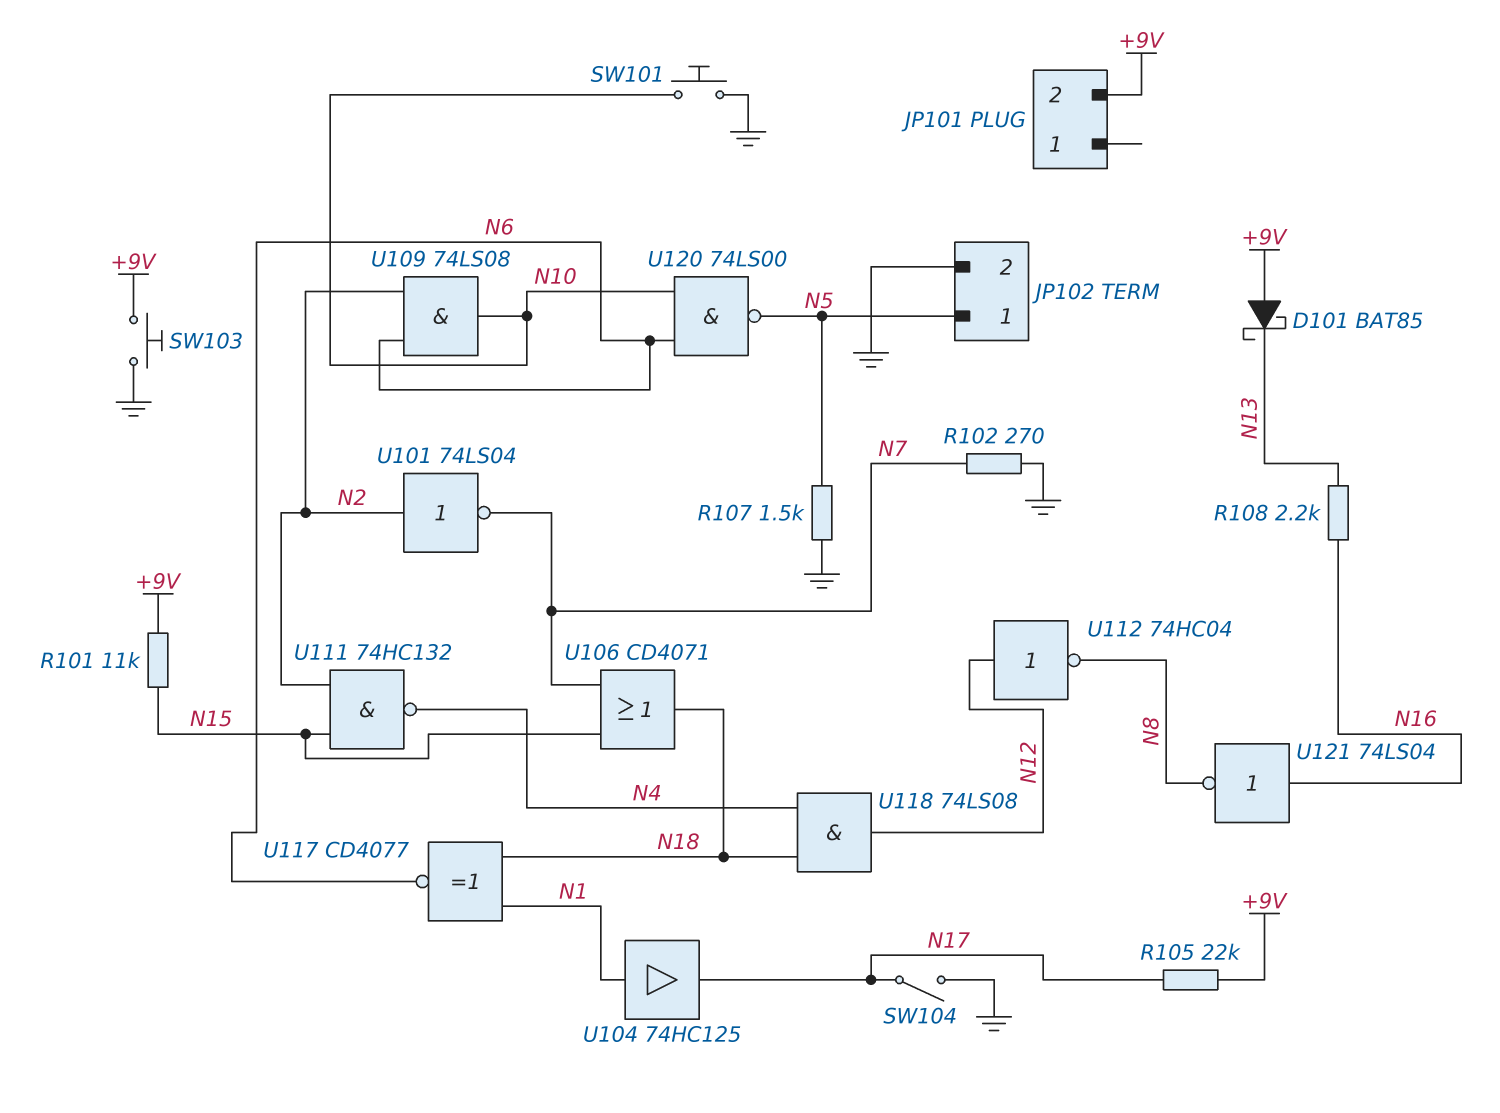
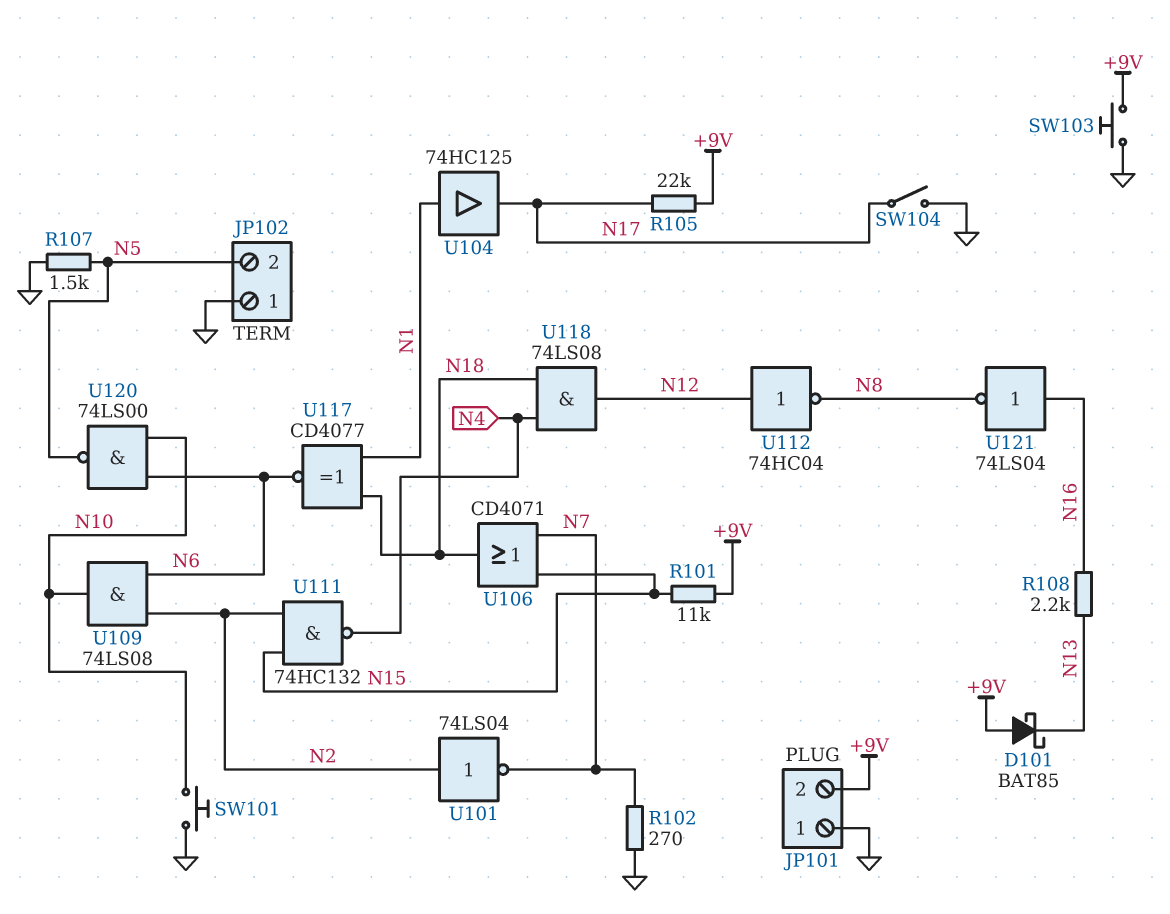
JP101 pin 1: none -> GND
JP102 pin 1: N5 -> GND
JP102 pin 2: GND -> N5

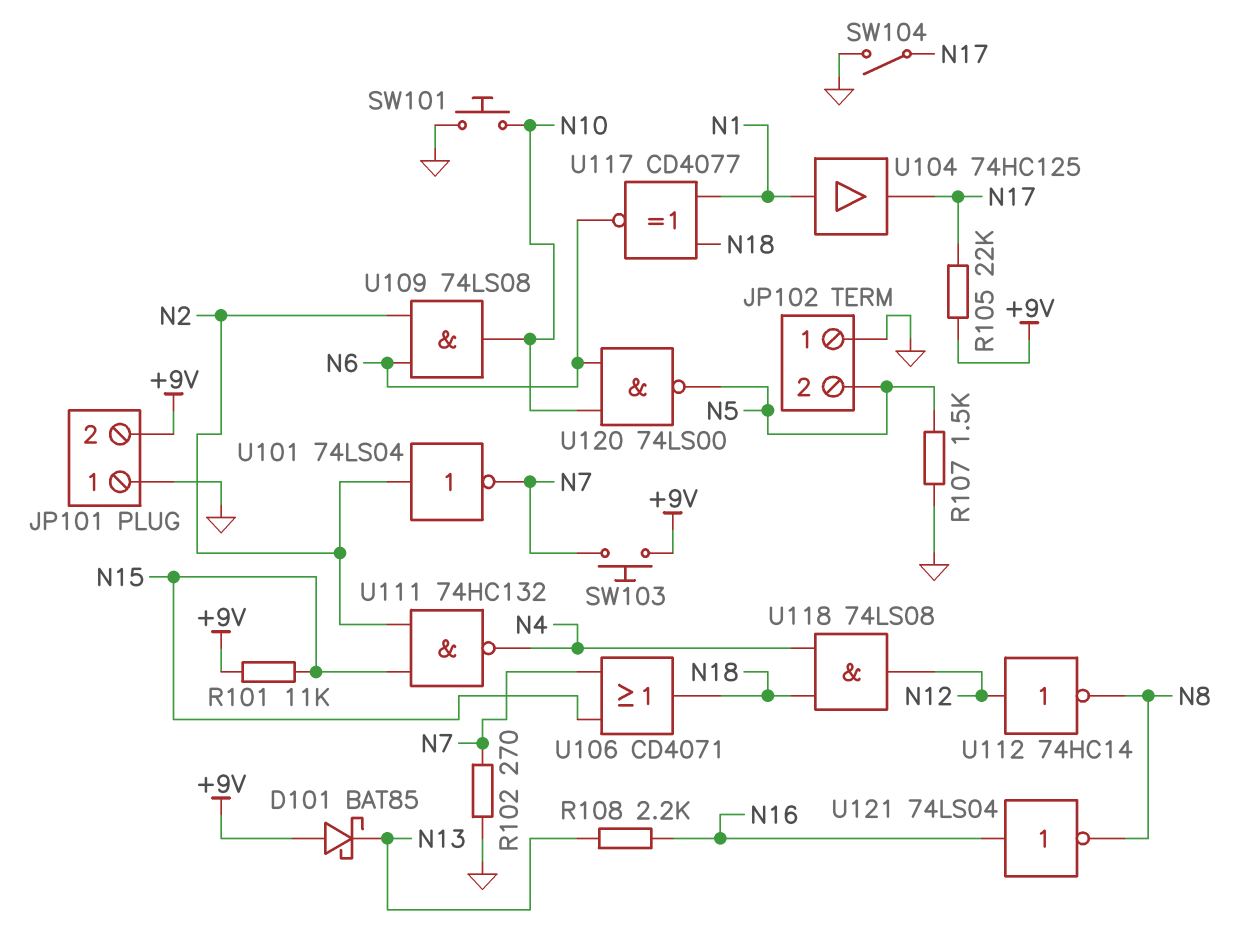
SW103: button (+9V, GND) -> button (+9V, N7)
U112: NOT 74HC04 (in N12, out N8) -> NOT 74HC14 (in N12, out N8)

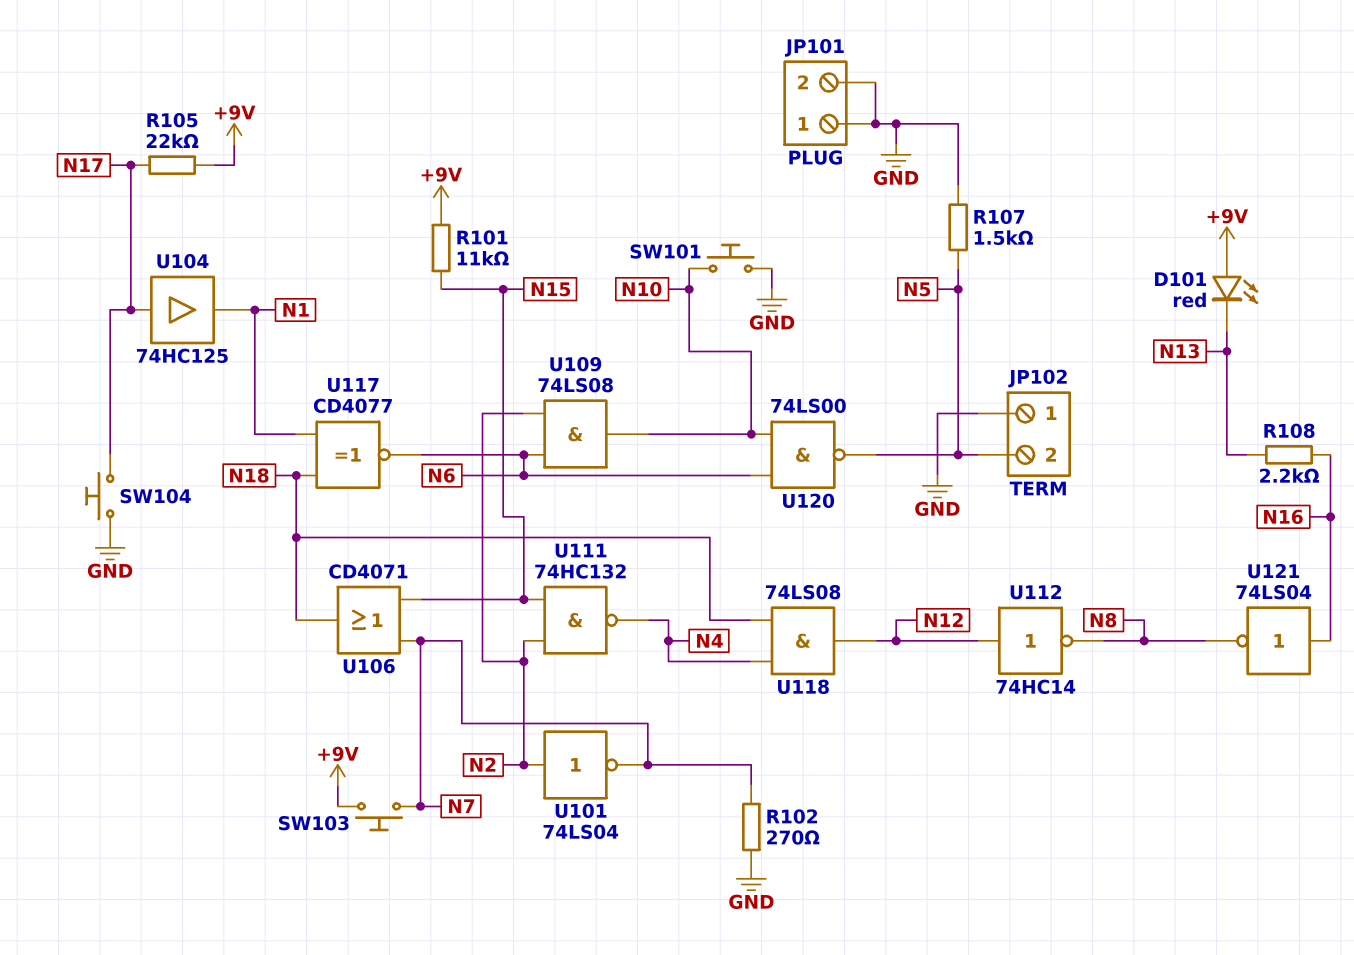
D101: schottky BAT85 (A +9V, K N13) -> LED red (A +9V, K N13)
JP101 pin 2: +9V -> GND
SW104: switch (GND, N17) -> button (GND, N17)
U104: buffer 74HC125 (in N1, out N17) -> buffer 74HC125 (in N17, out N1)

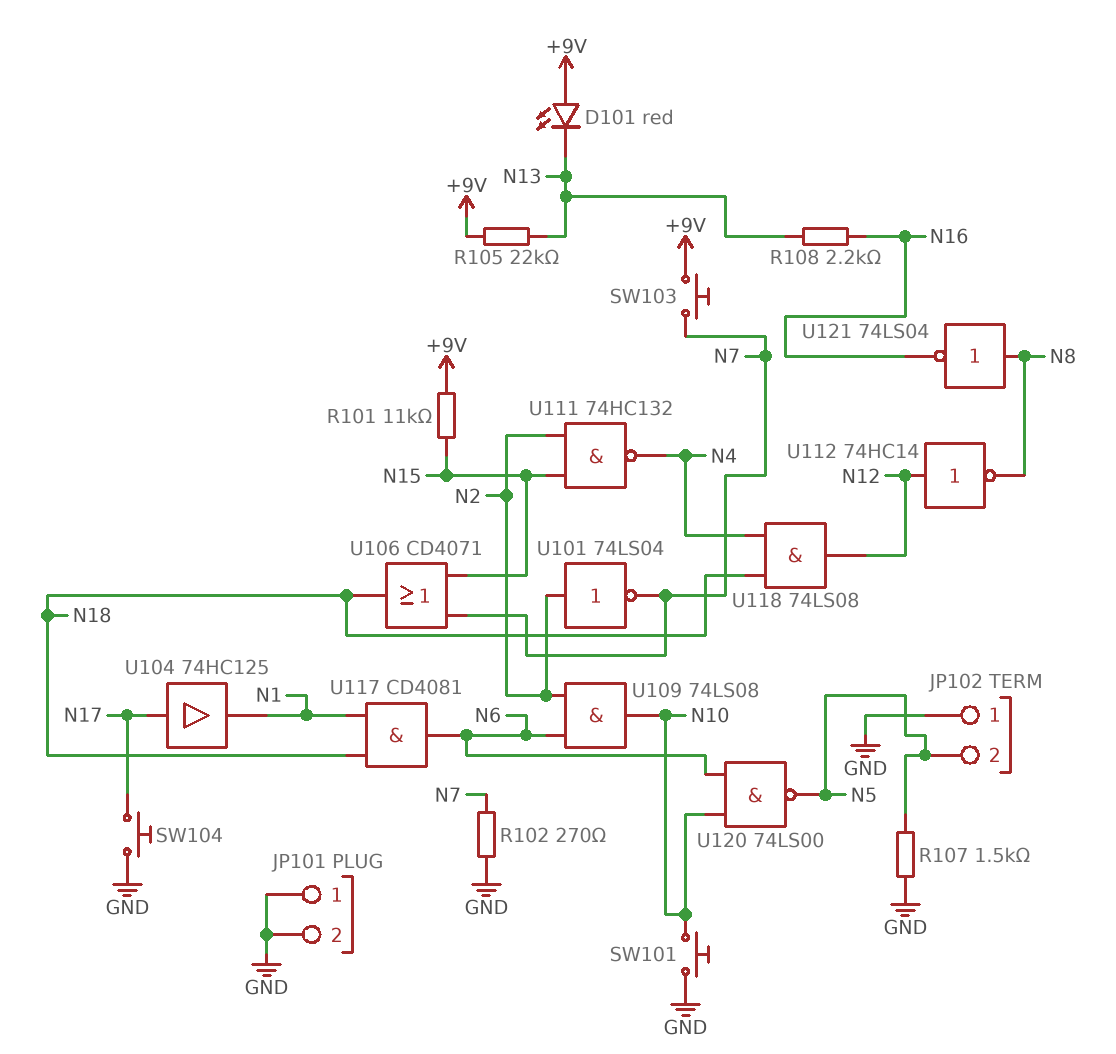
R105: 22k (+9V, N17) -> 22k (+9V, N13)
U117: XNOR CD4077 (in N1, in N18, out N6) -> AND CD4081 (in N1, in N18, out N6)
U121: NOT 74LS04 (in N16, out N8) -> NOT 74LS04 (in N8, out N16)

